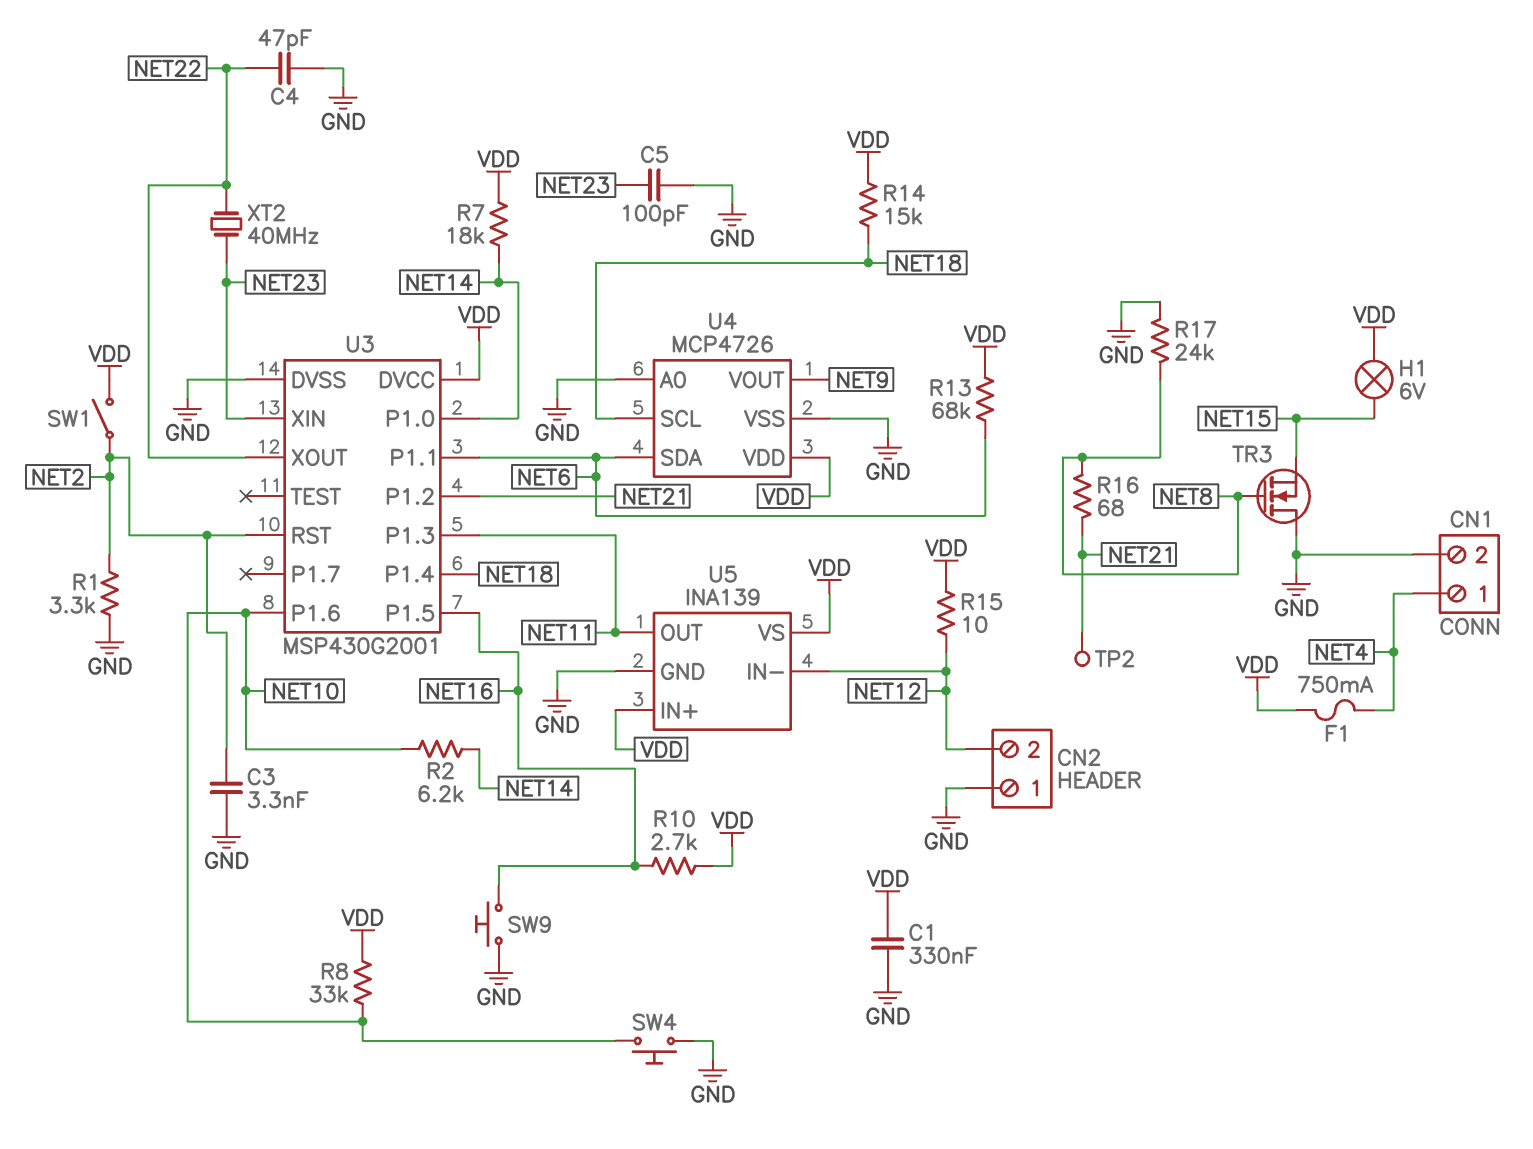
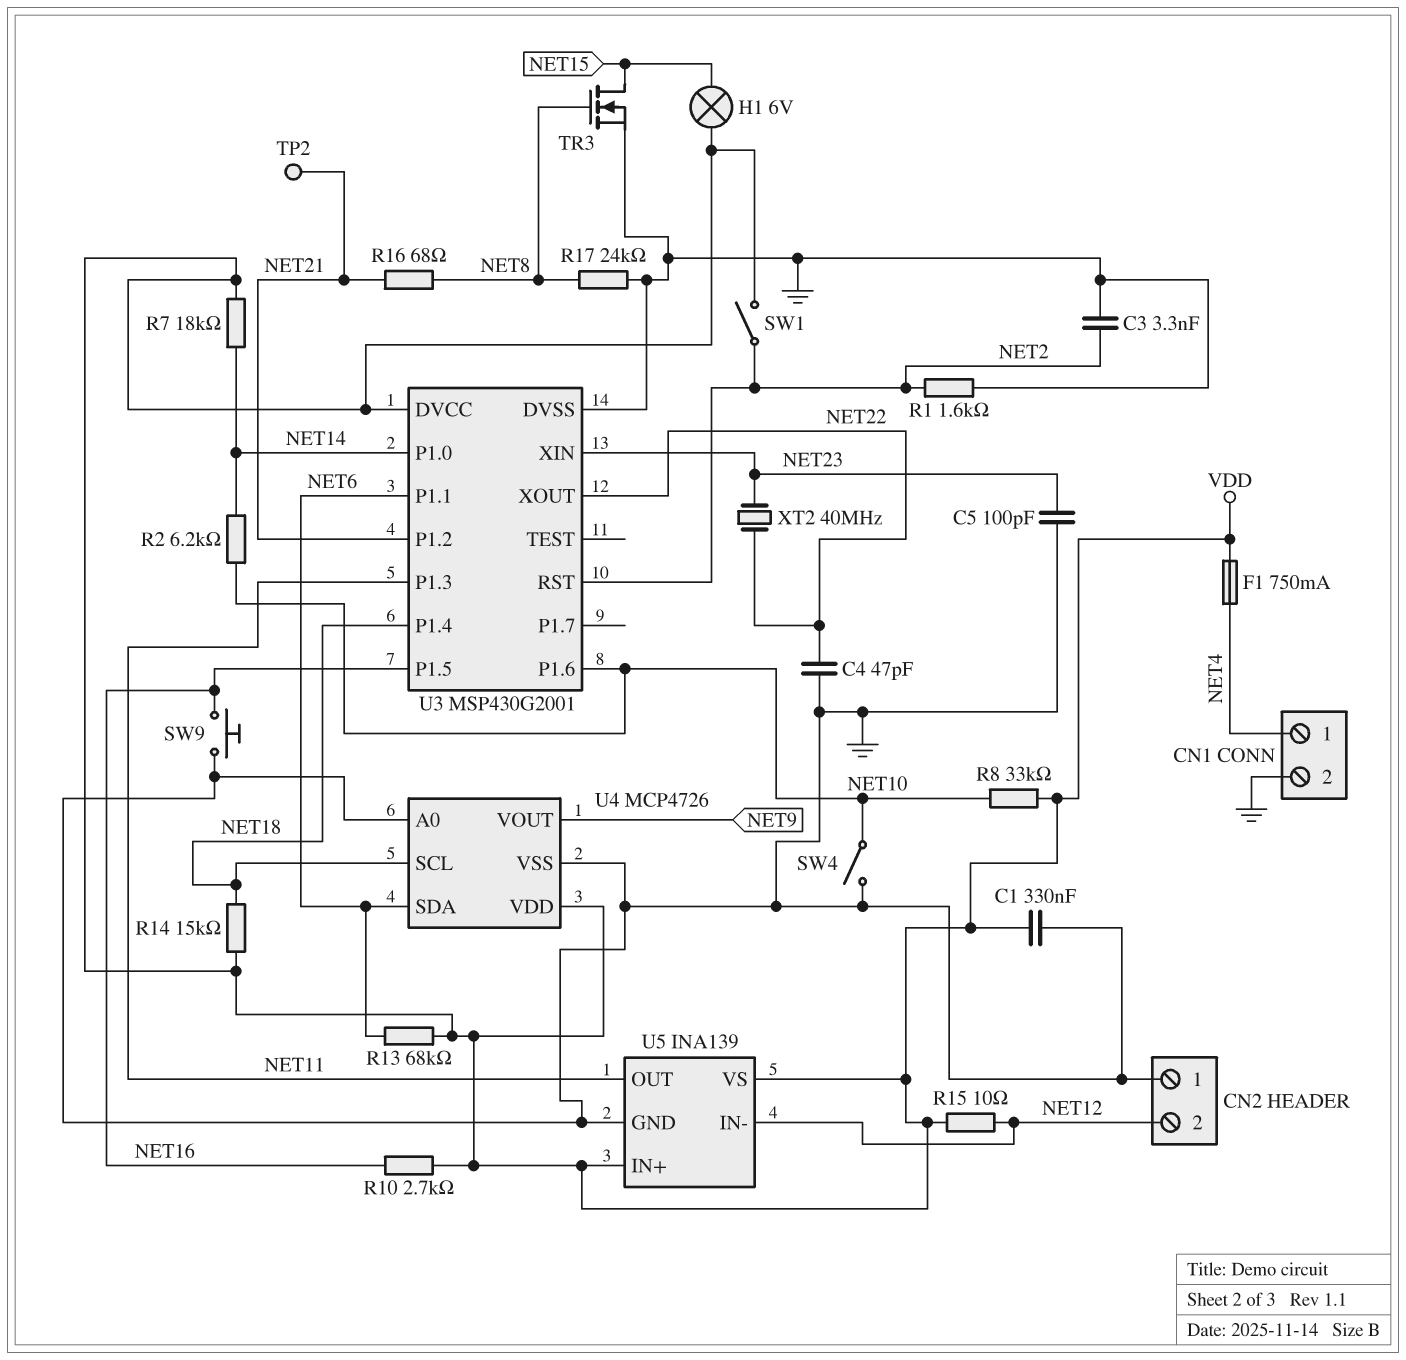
R1: 3.3k (GND, NET2) -> 1.6k (GND, NET2)
SW4: button (GND, NET10) -> switch (GND, NET10)
TR3: NMOS (G NET8, D GND, S NET15) -> NMOS (G NET8, D NET15, S GND)

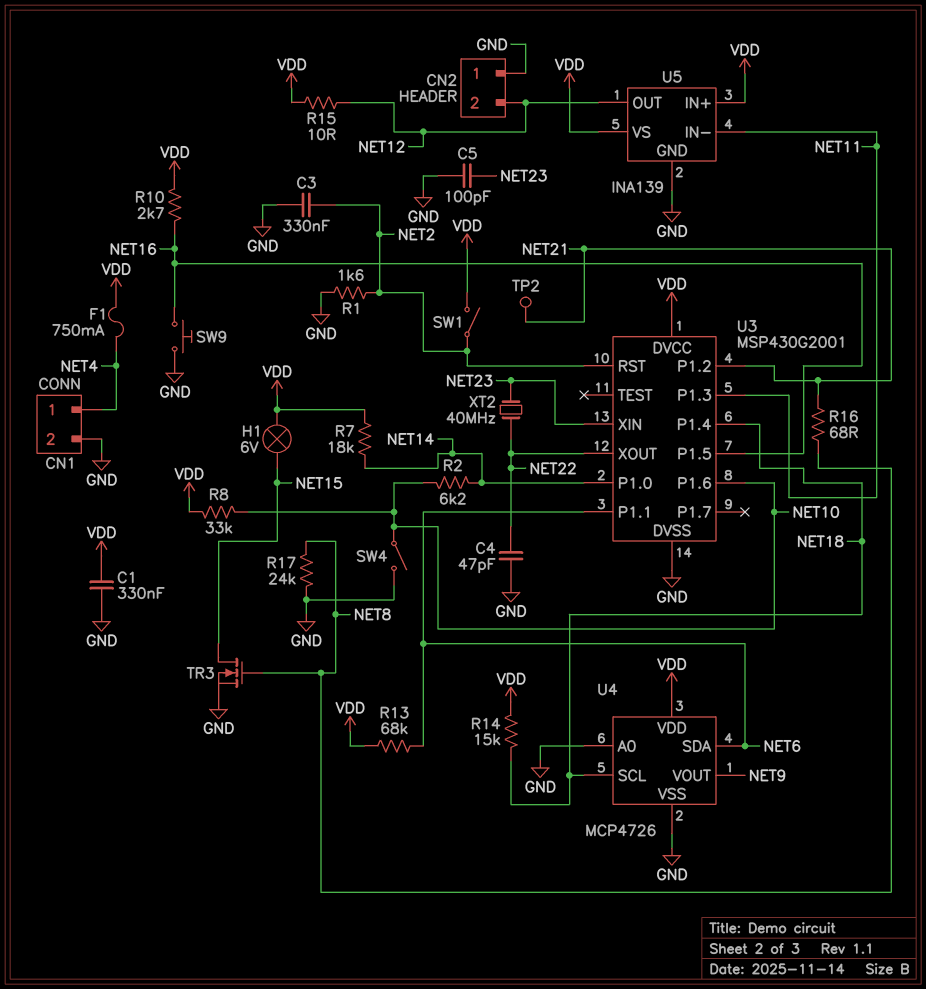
C3: 3.3nF (GND, NET2) -> 330nF (GND, NET2)
U5 pin IN-: NET12 -> NET11
U5 pin OUT: NET11 -> NET12

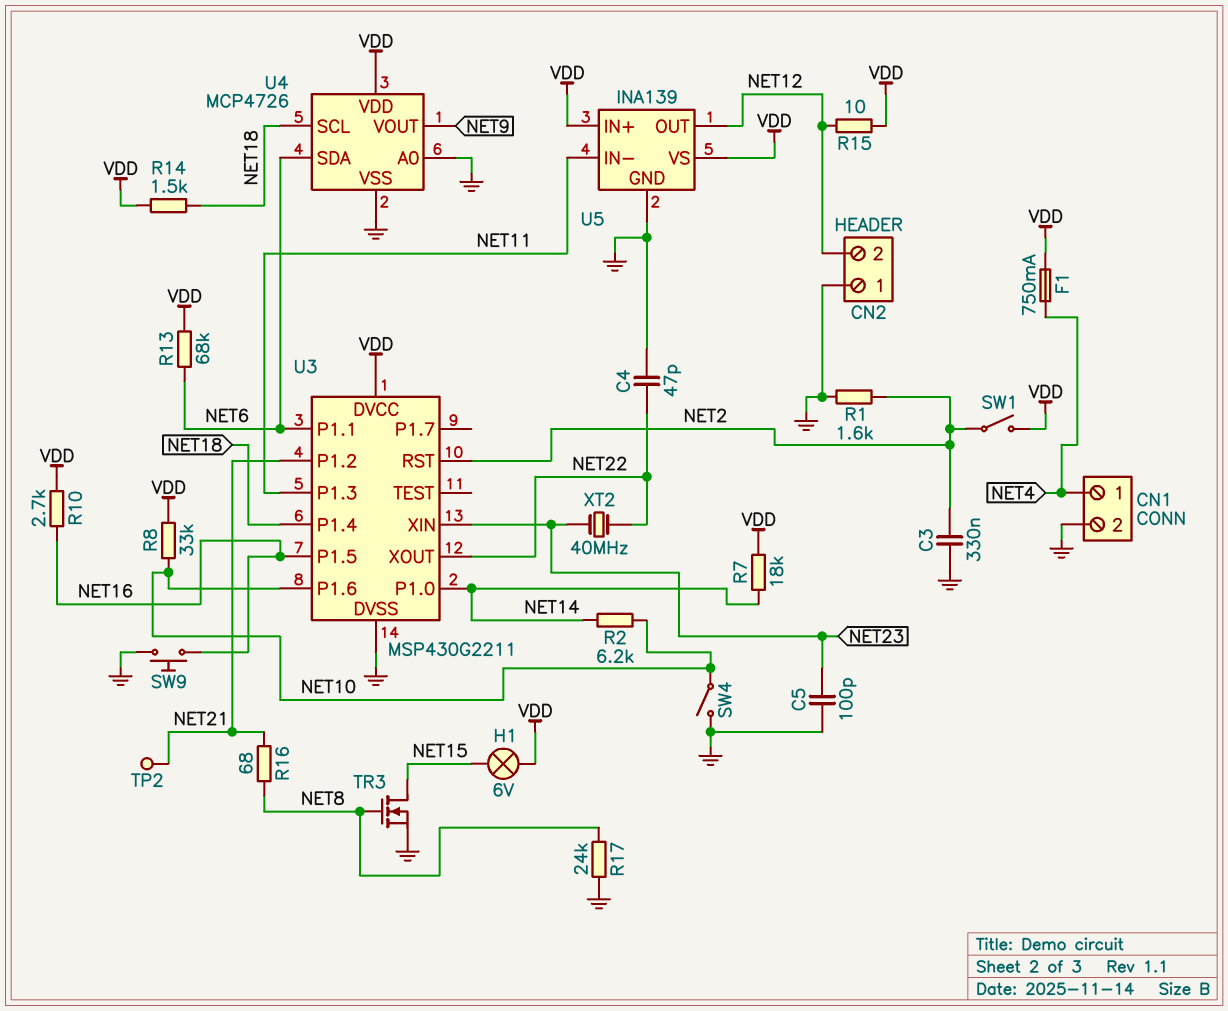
C1: 330nF (GND, VDD) -> none
R14: 15k (NET18, VDD) -> 1.5k (NET18, VDD)
U3: MSP430G2001 -> MSP430G2211

